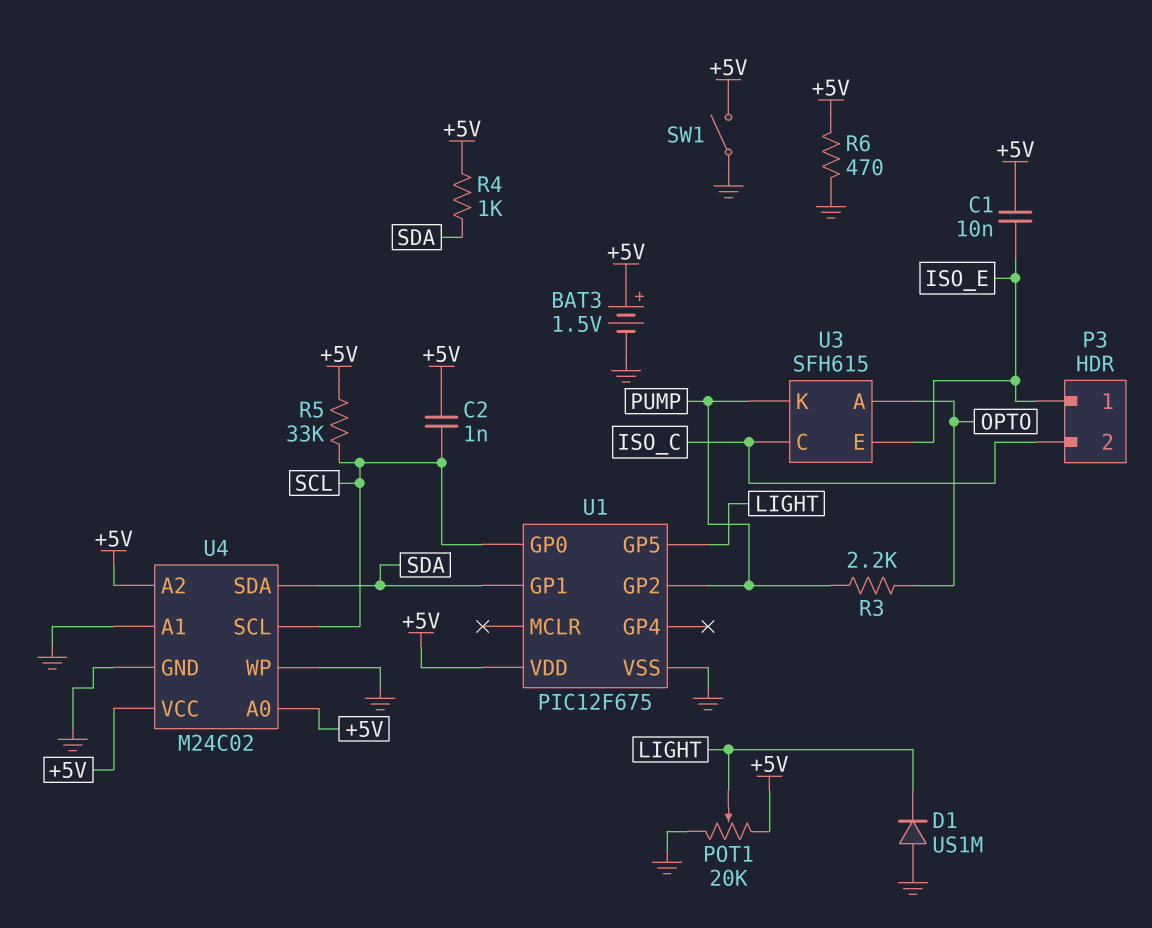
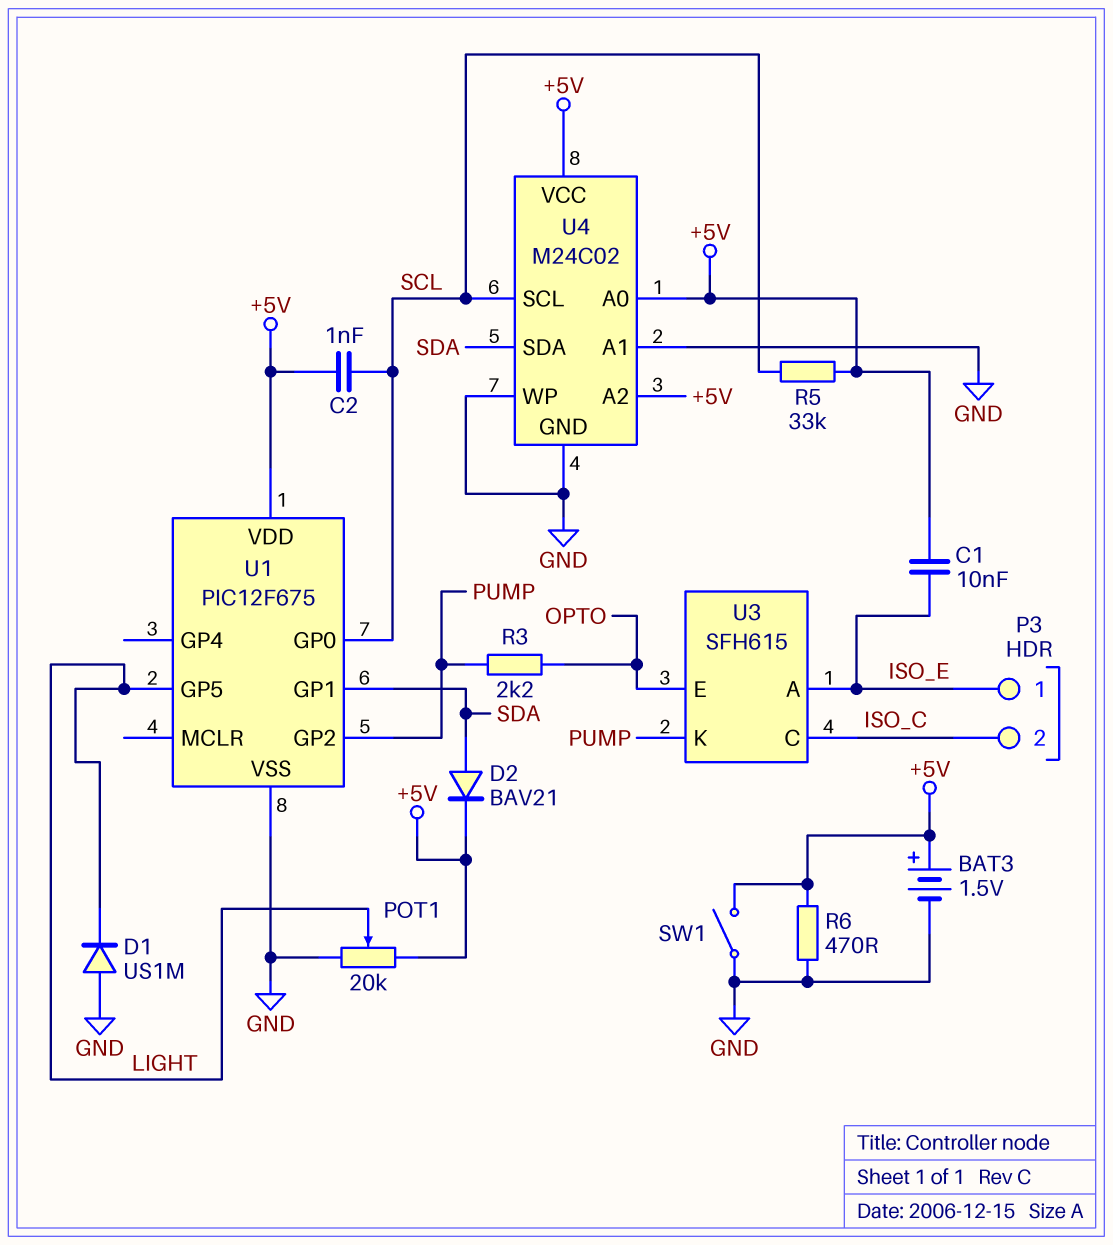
D2: none -> diode BAV21 (A SDA, K +5V)
R4: 1k (+5V, SDA) -> none
U3 pin A: OPTO -> ISO_E
U3 pin E: ISO_E -> OPTO

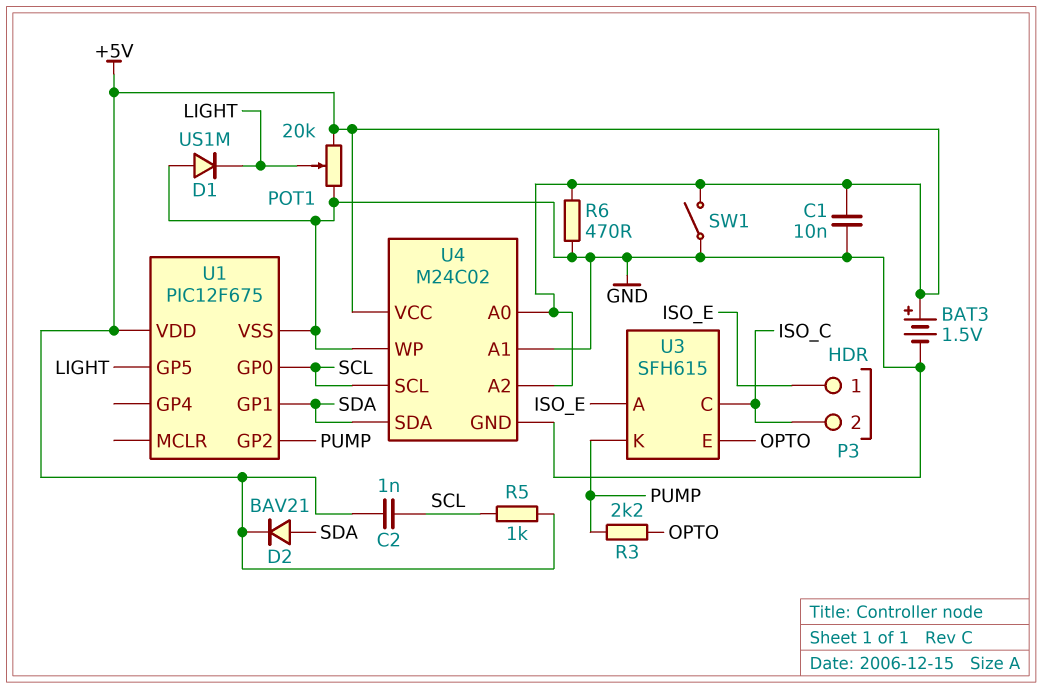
C1: 10nF (+5V, ISO_E) -> 10nF (+5V, GND)
R5: 33k (+5V, SCL) -> 1k (+5V, SCL)

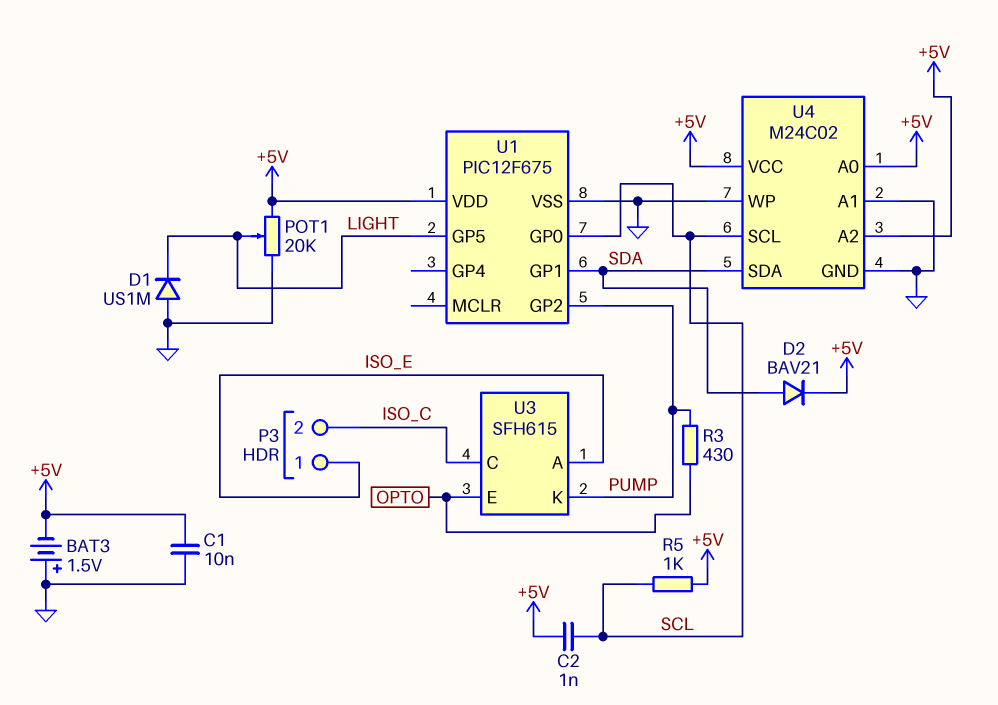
BAT3: 1.5V (plus +5V, minus GND) -> 1.5V (plus GND, minus +5V)
R3: 2.2k (OPTO, PUMP) -> 430 (OPTO, PUMP)
R6: 470 (+5V, GND) -> none
SW1: switch (+5V, GND) -> none

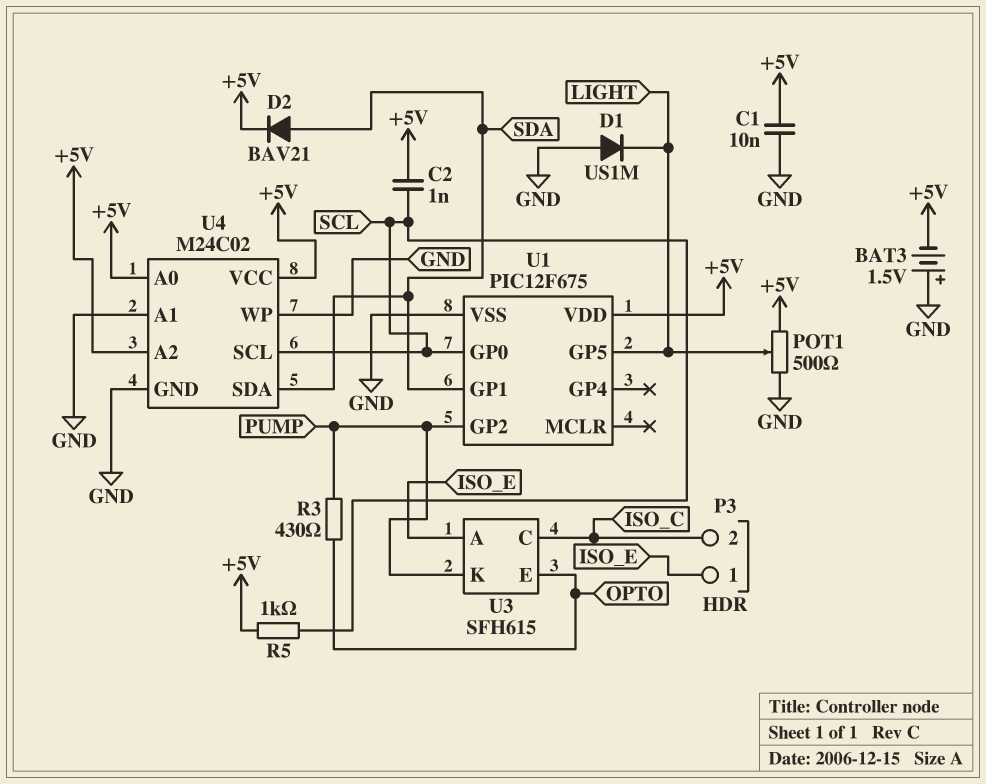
POT1: 20k (+5V, GND, wiper LIGHT) -> 500 (+5V, GND, wiper LIGHT)

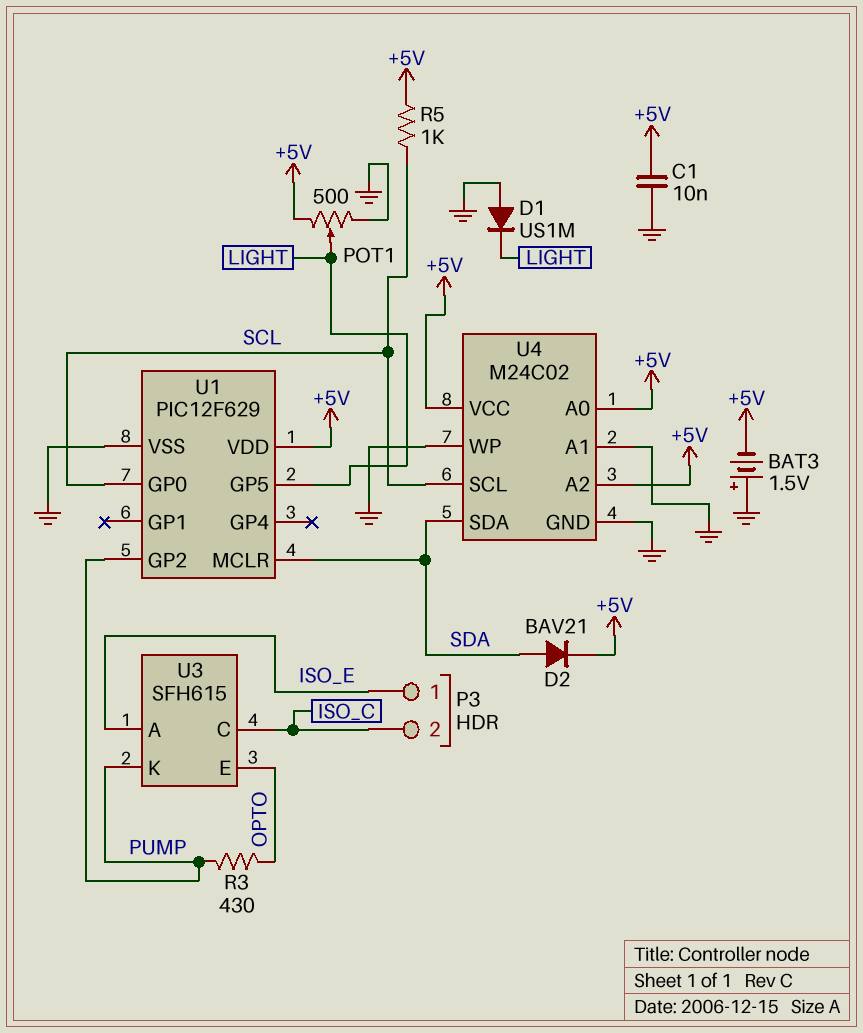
C2: 1nF (+5V, SCL) -> none
U1: PIC12F675 -> PIC12F629
U1 pin GP1: SDA -> none
U1 pin MCLR: none -> SDA

